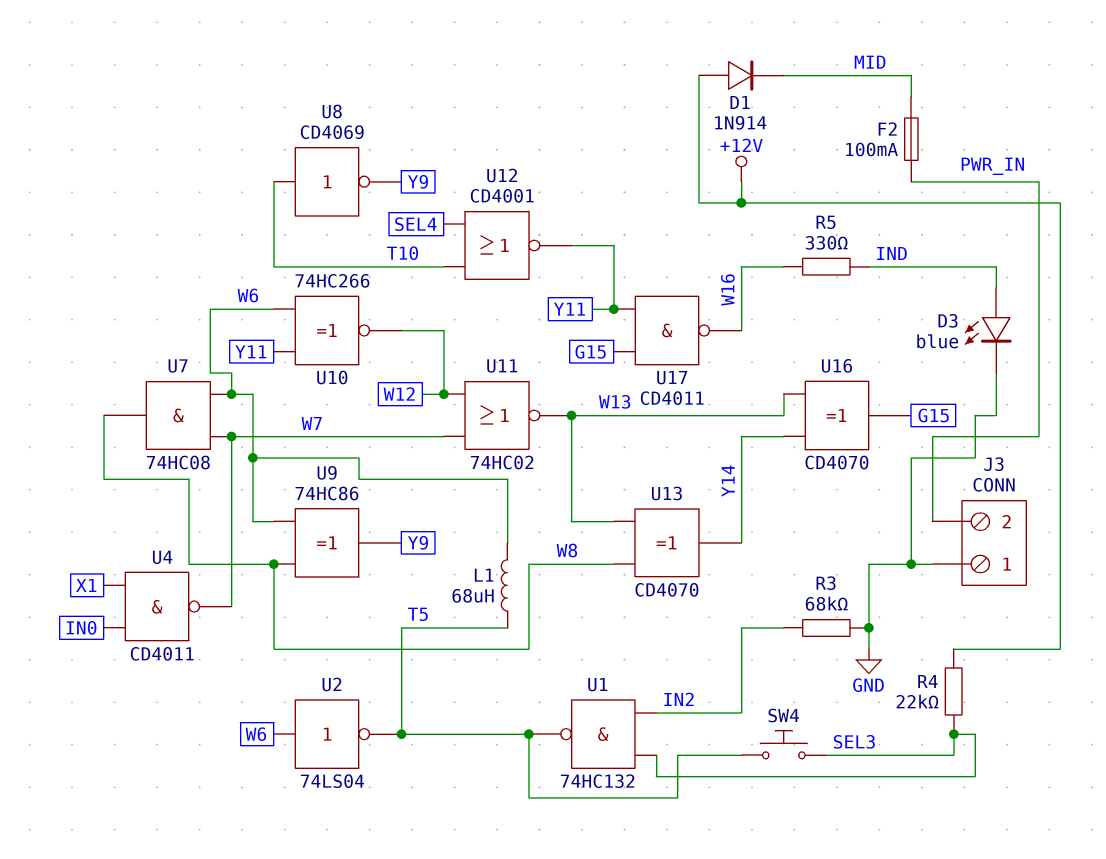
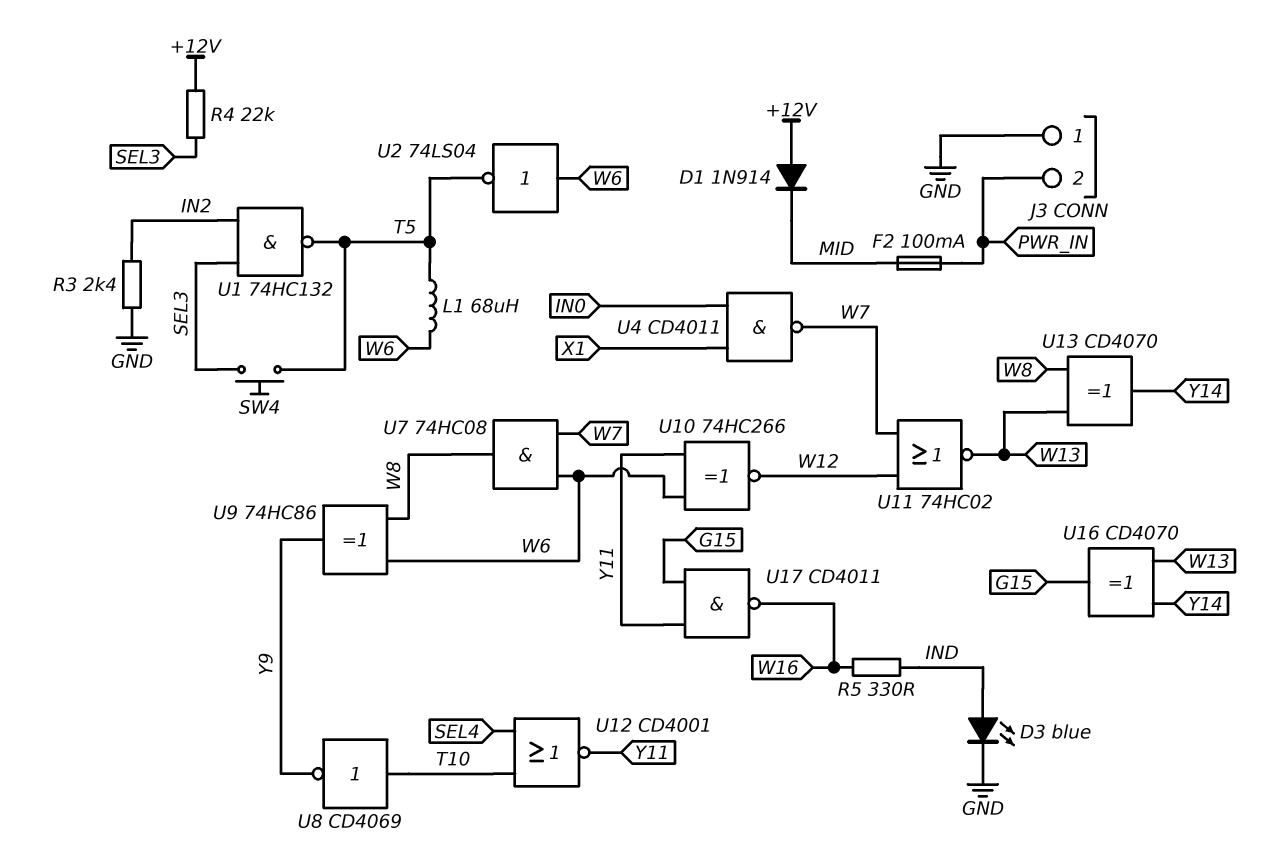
R3: 68k (GND, IN2) -> 2.4k (GND, IN2)

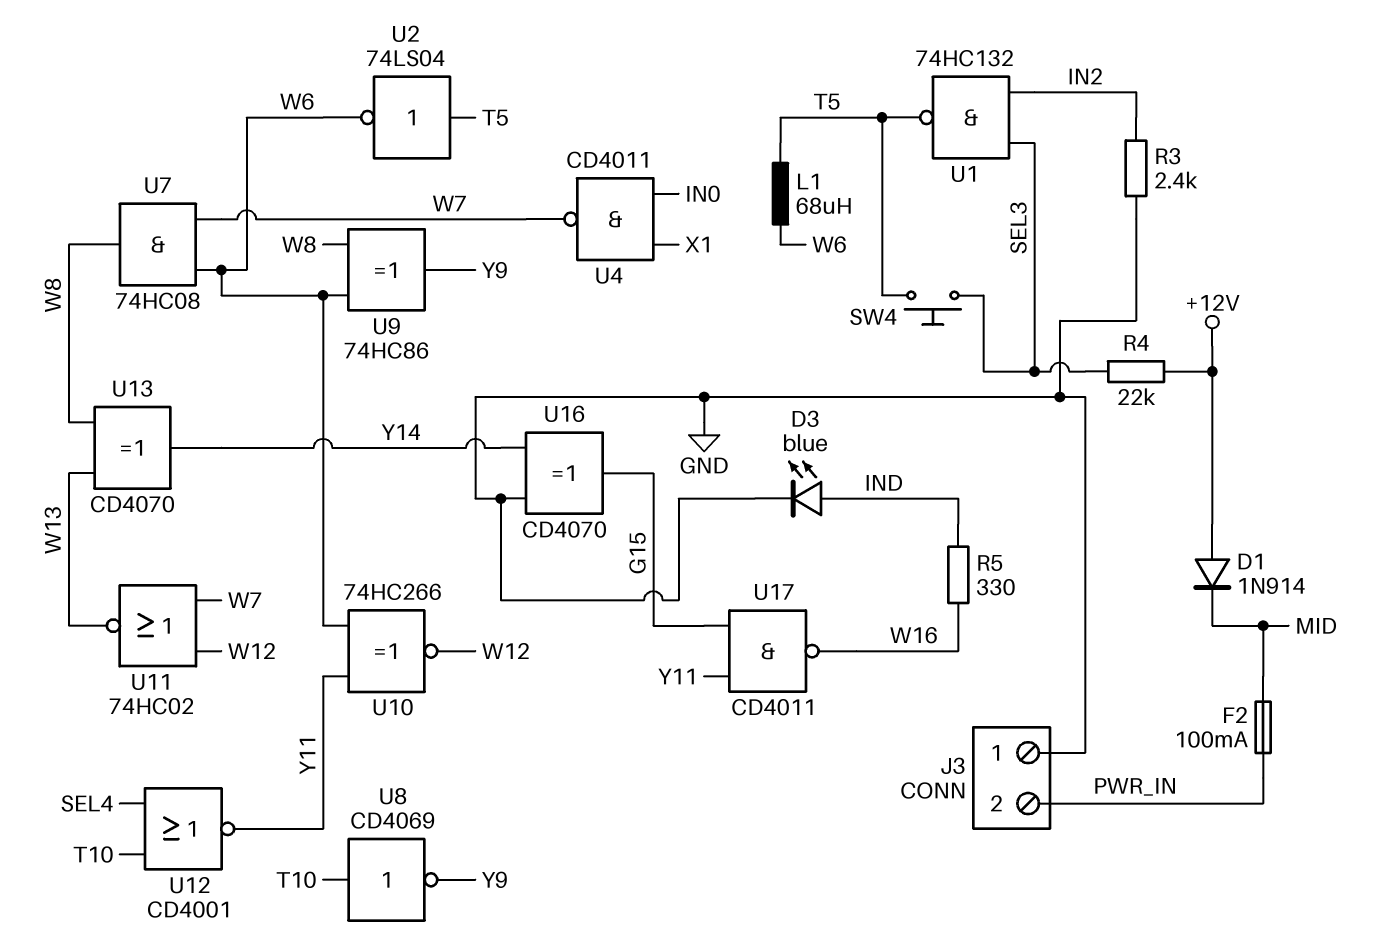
U2: NOT 74LS04 (in W6, out T5) -> NOT 74LS04 (in T5, out W6)
U16: XOR CD4070 (in W13, in Y14, out G15) -> XOR CD4070 (in GND, in Y14, out G15)

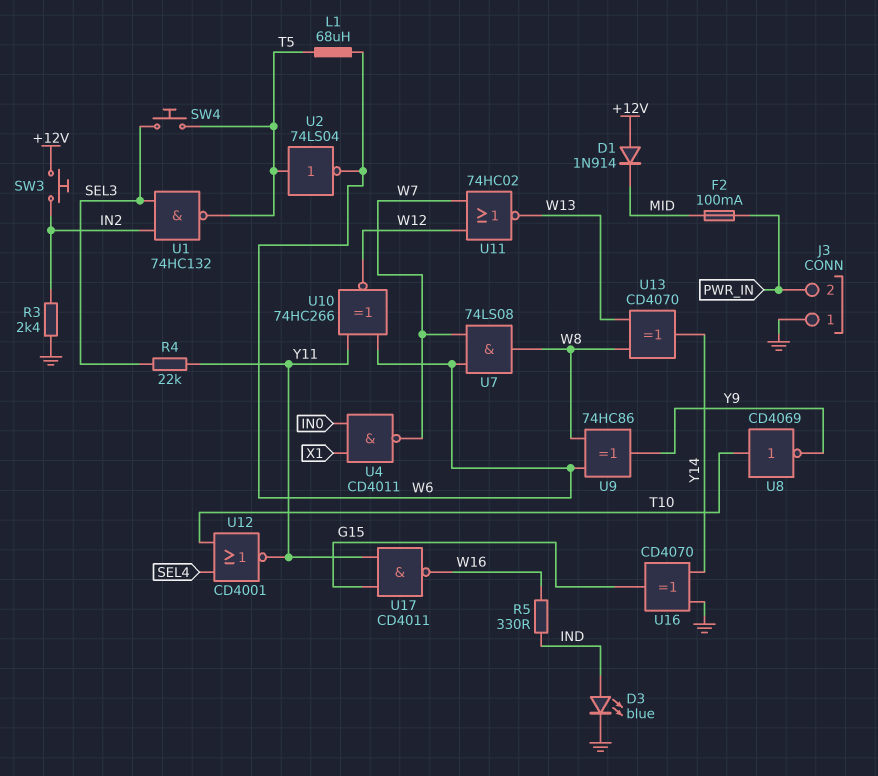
R4: 22k (+12V, SEL3) -> 22k (SEL3, Y11)
SW3: none -> button (+12V, IN2)
U7: AND 74HC08 (in W6, in W7, out W8) -> AND 74LS08 (in W6, in W7, out W8)

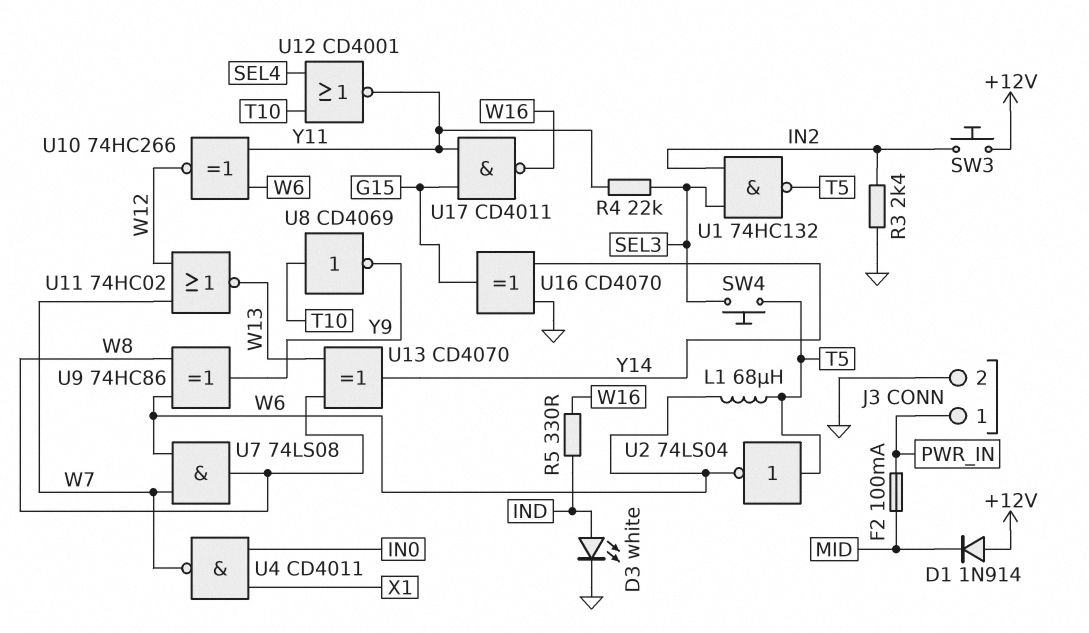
D3: LED blue (A IND, K GND) -> LED white (A IND, K GND)
J3 pin 1: GND -> PWR_IN
J3 pin 2: PWR_IN -> GND

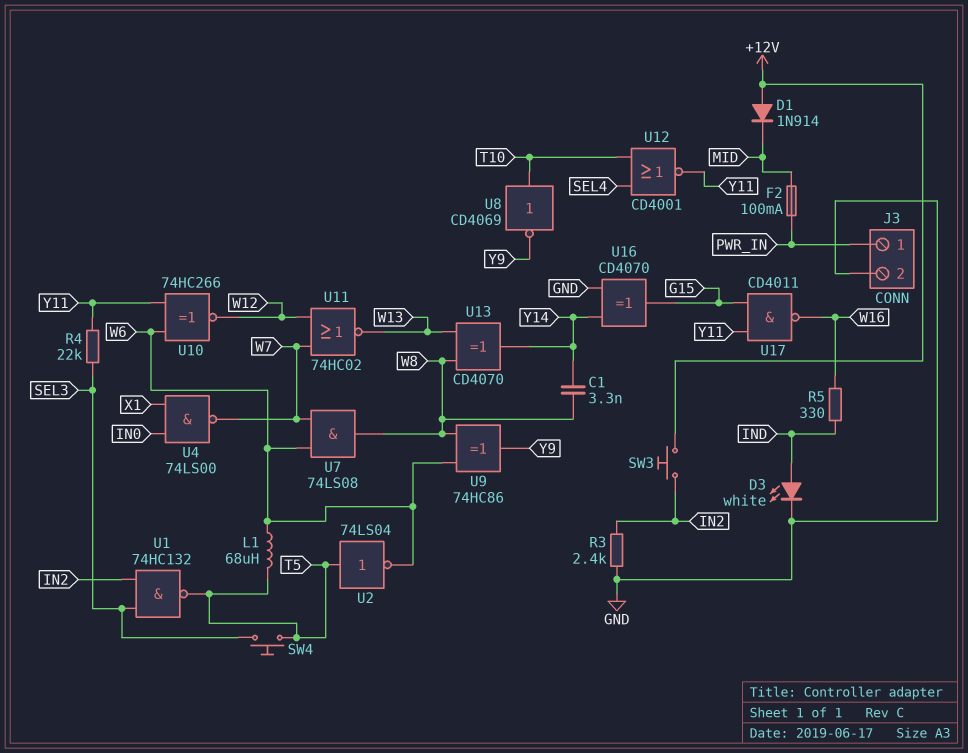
C1: none -> 3.3nF (W8, Y14)
U4: NAND CD4011 (in IN0, in X1, out W7) -> NAND 74LS00 (in IN0, in X1, out W7)

